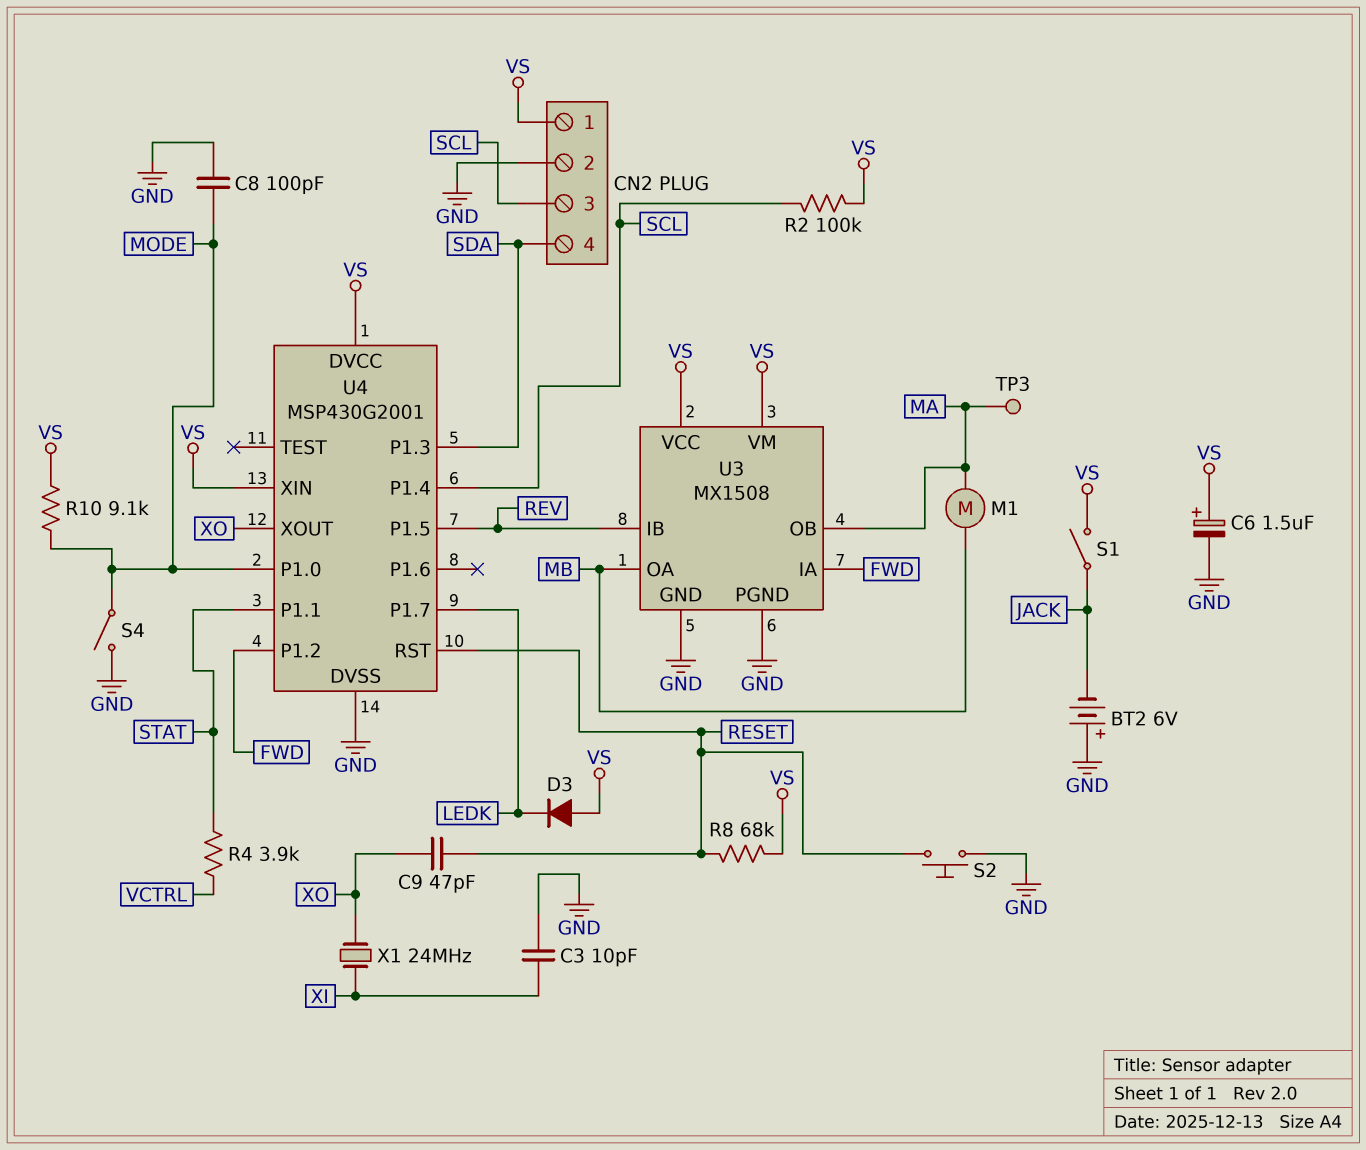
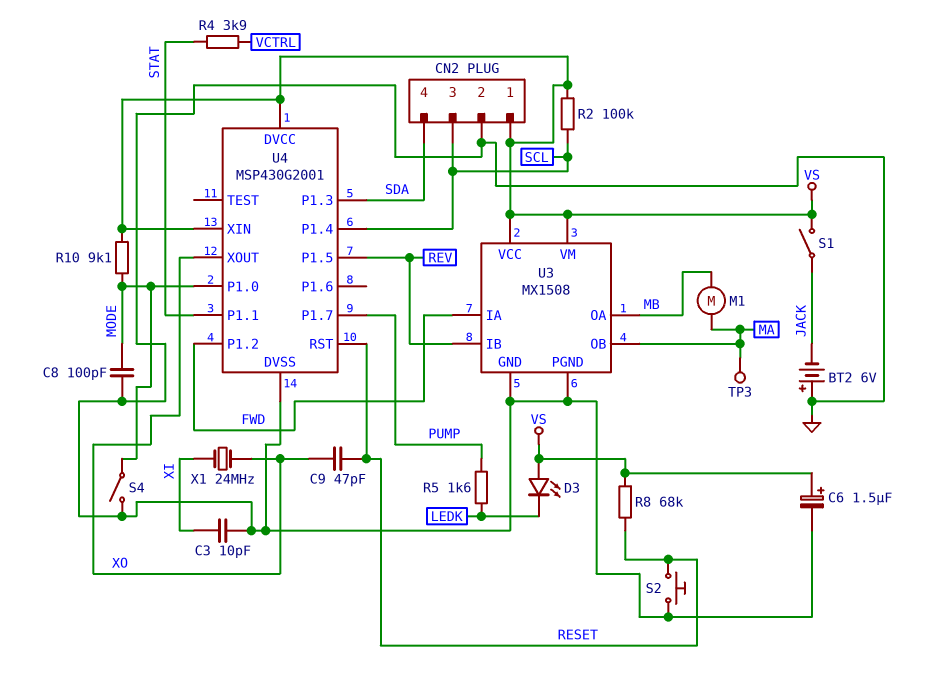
D3: diode (A VS, K LEDK) -> LED (A VS, K LEDK)
R5: none -> 1.6k (LEDK, PUMP)
U4 pin P1.7: LEDK -> PUMP

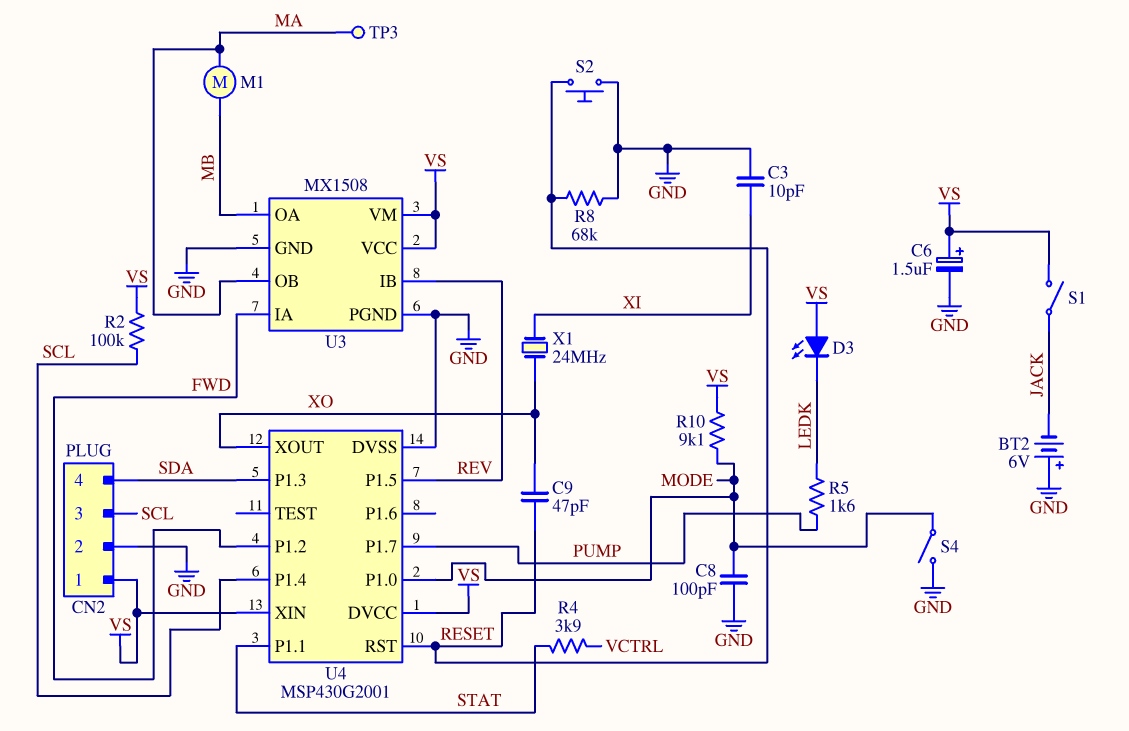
R8: 68k (RESET, VS) -> 68k (GND, RESET)

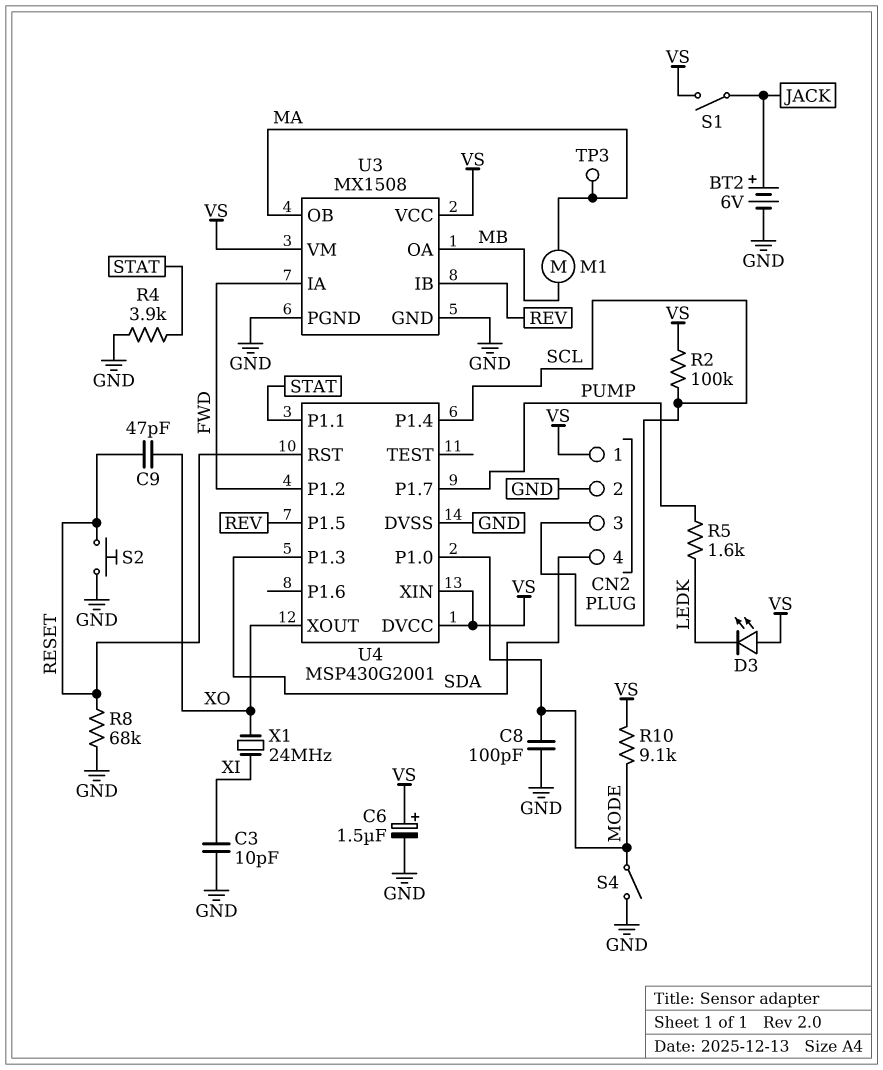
BT2: 6V (plus GND, minus JACK) -> 6V (plus JACK, minus GND)
R4: 3.9k (STAT, VCTRL) -> 3.9k (GND, STAT)

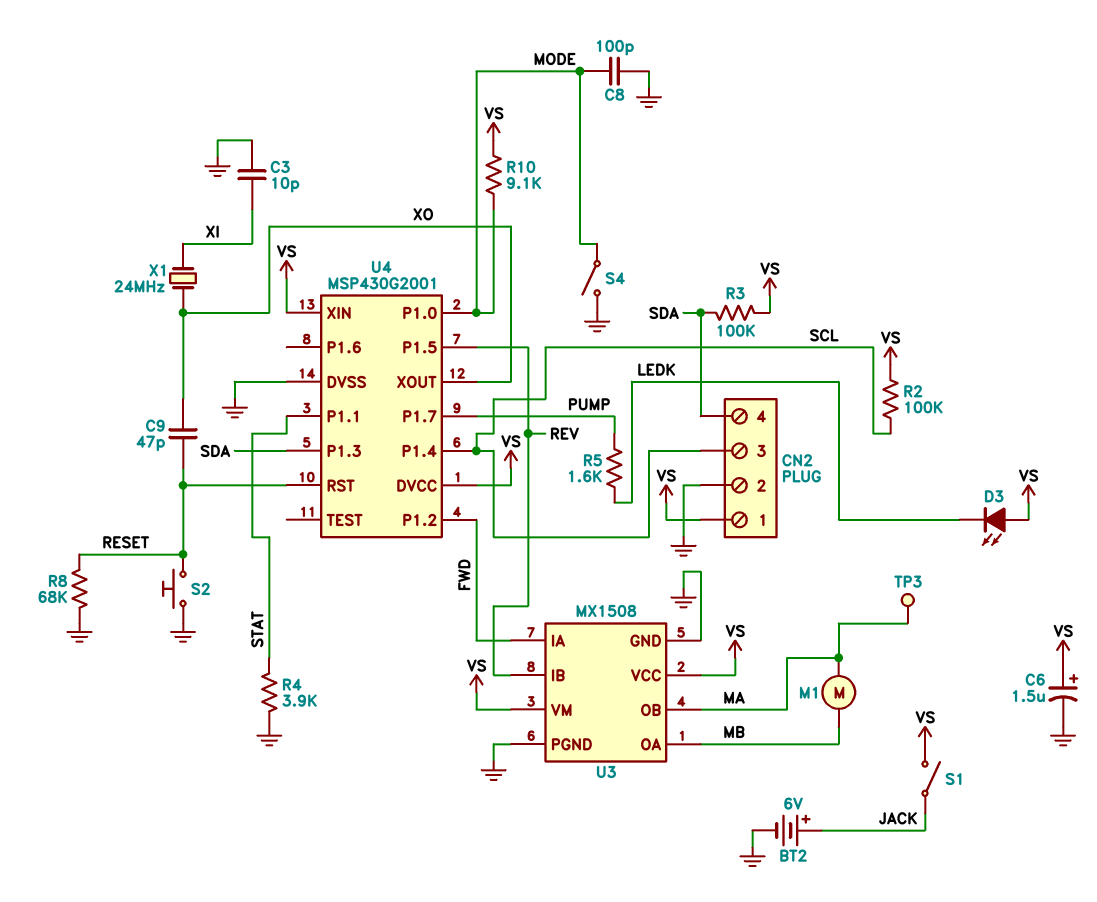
R3: none -> 100k (SDA, VS)

